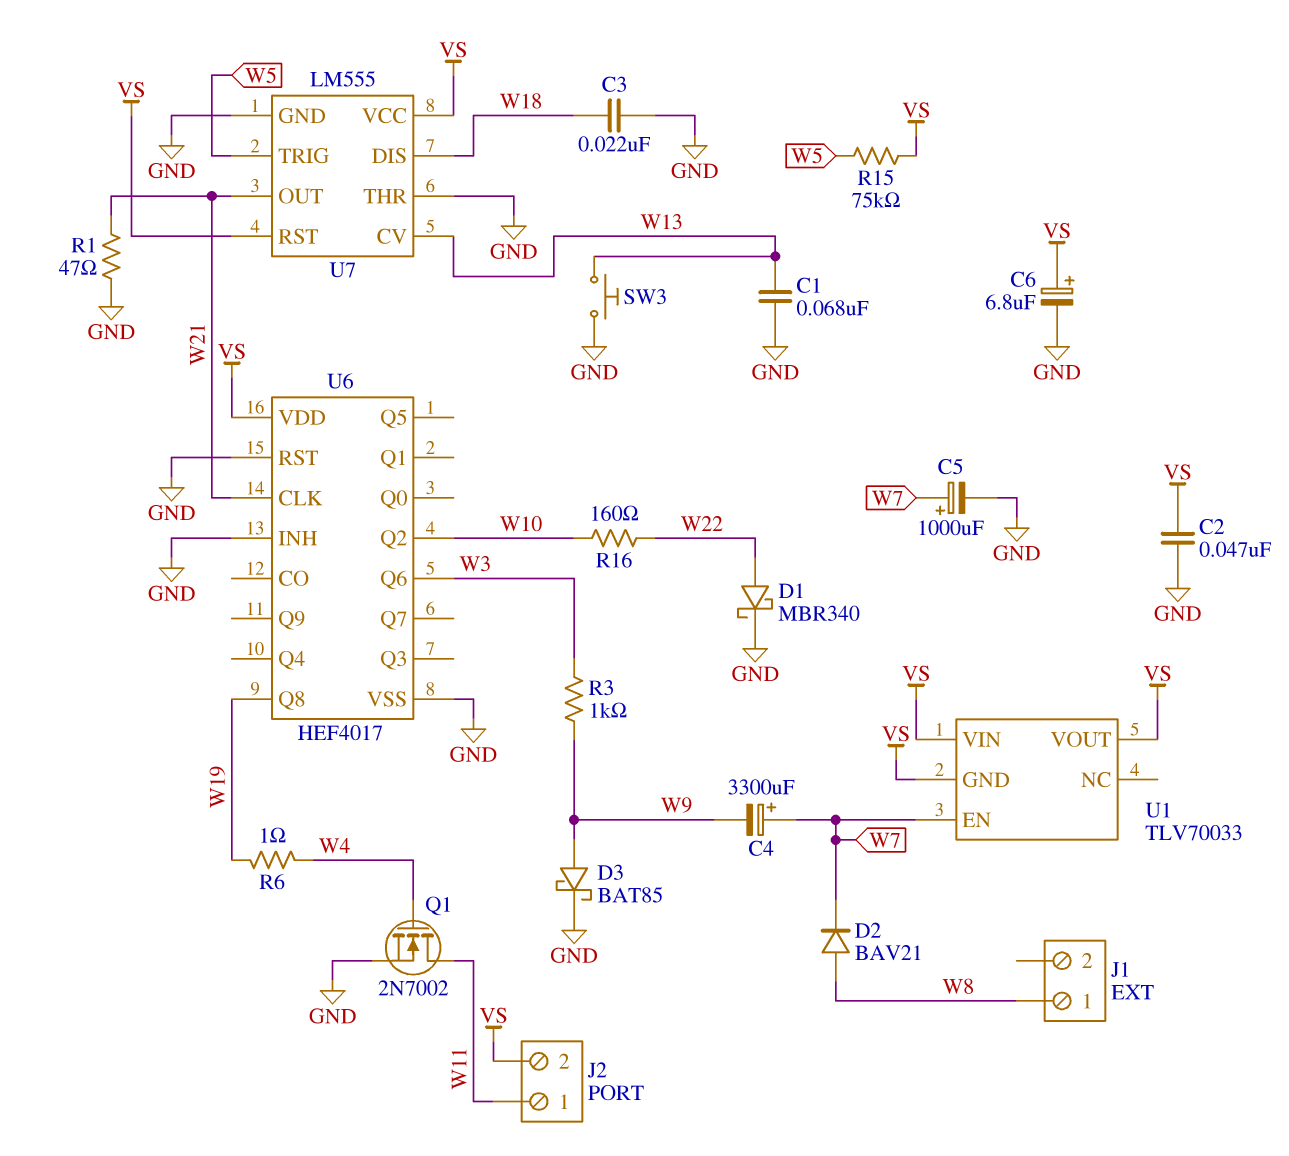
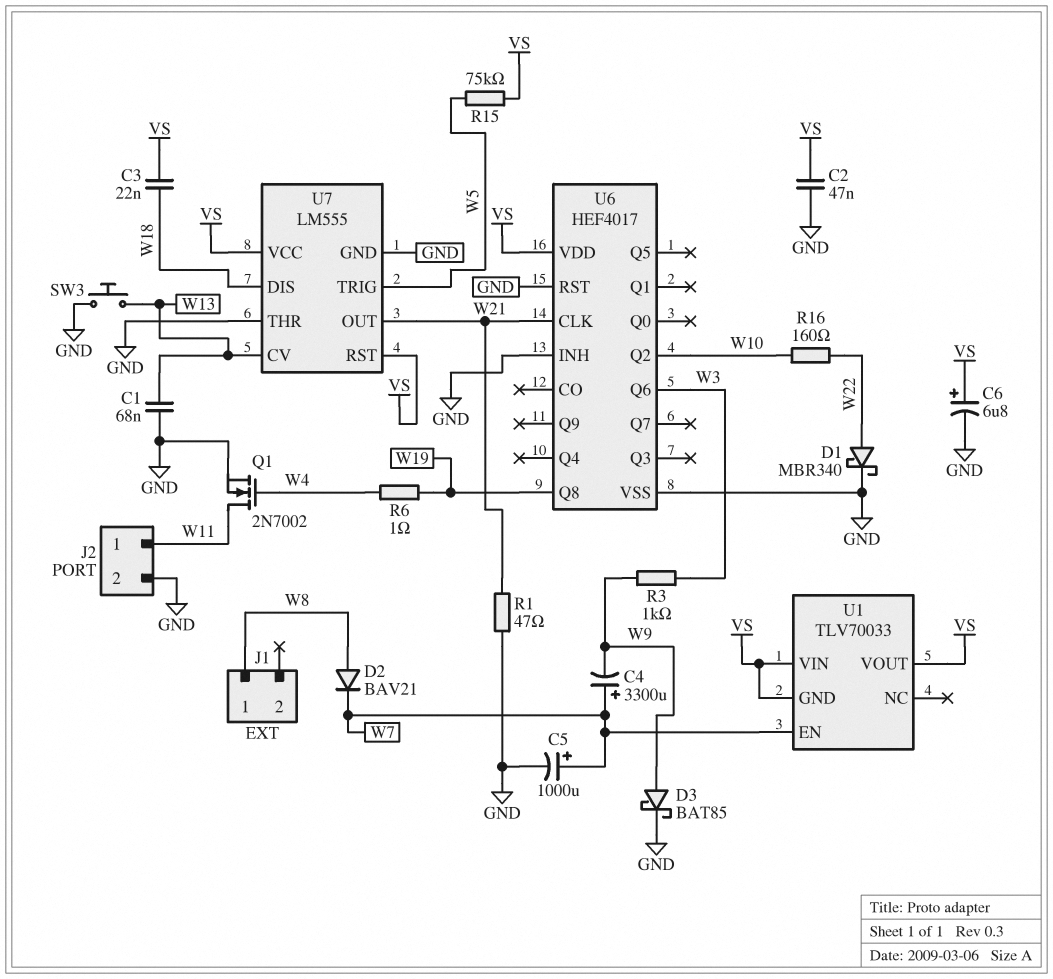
C3: 22nF (GND, W18) -> 22nF (VS, W18)
J2 pin 2: VS -> GND

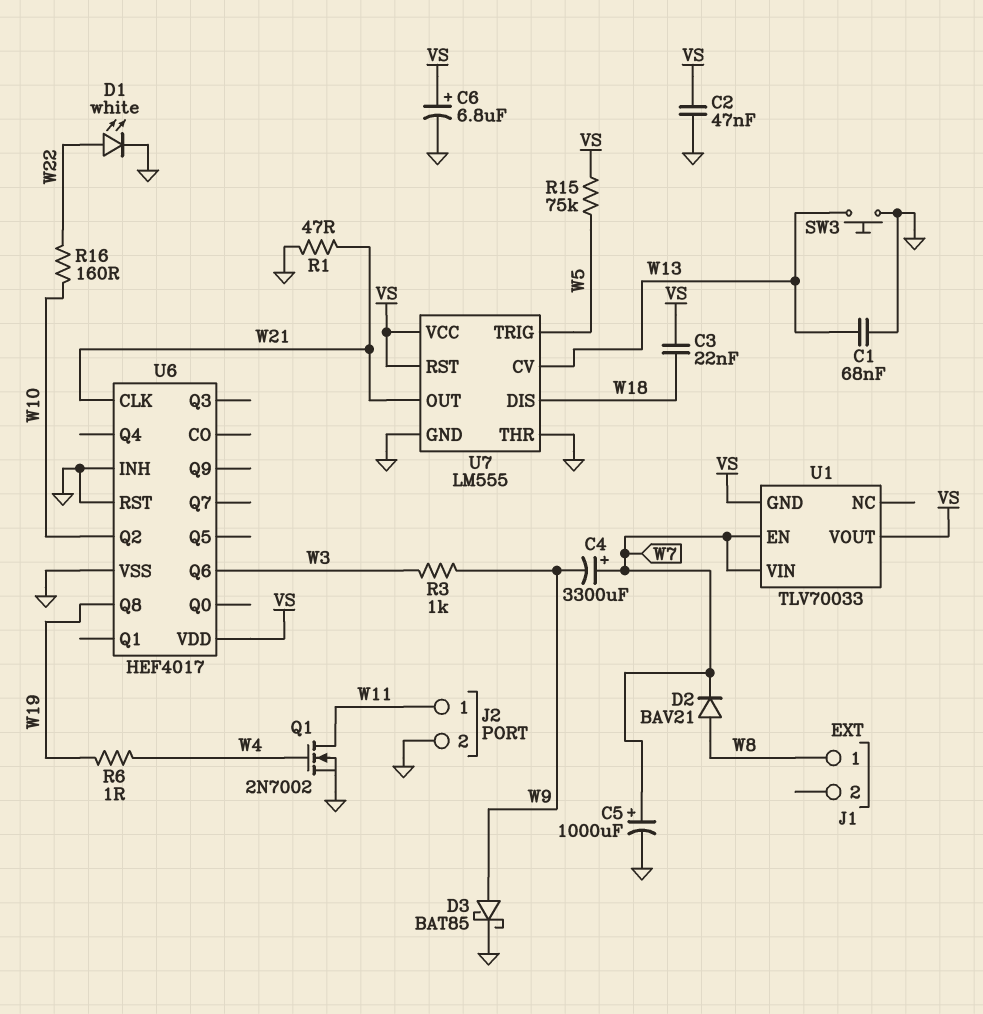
D1: schottky MBR340 (A W22, K GND) -> LED white (A W22, K GND)
U1 pin VIN: VS -> W7

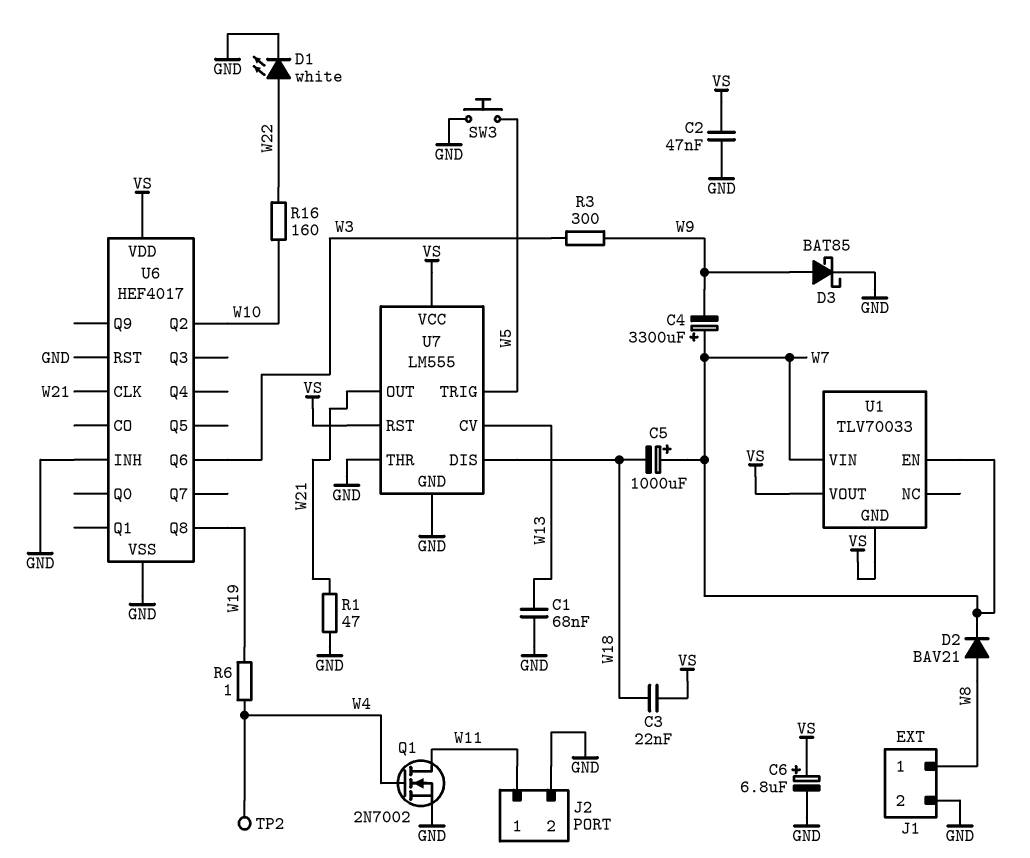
C5: 1000uF (plus W7, minus GND) -> 1000uF (plus W7, minus W18)
J1 pin 2: none -> GND
R3: 1k (W3, W9) -> 300 (W3, W9)
R15: 75k (VS, W5) -> none
SW3: button (GND, W13) -> button (GND, W5)
TP2: none -> test point (W4)

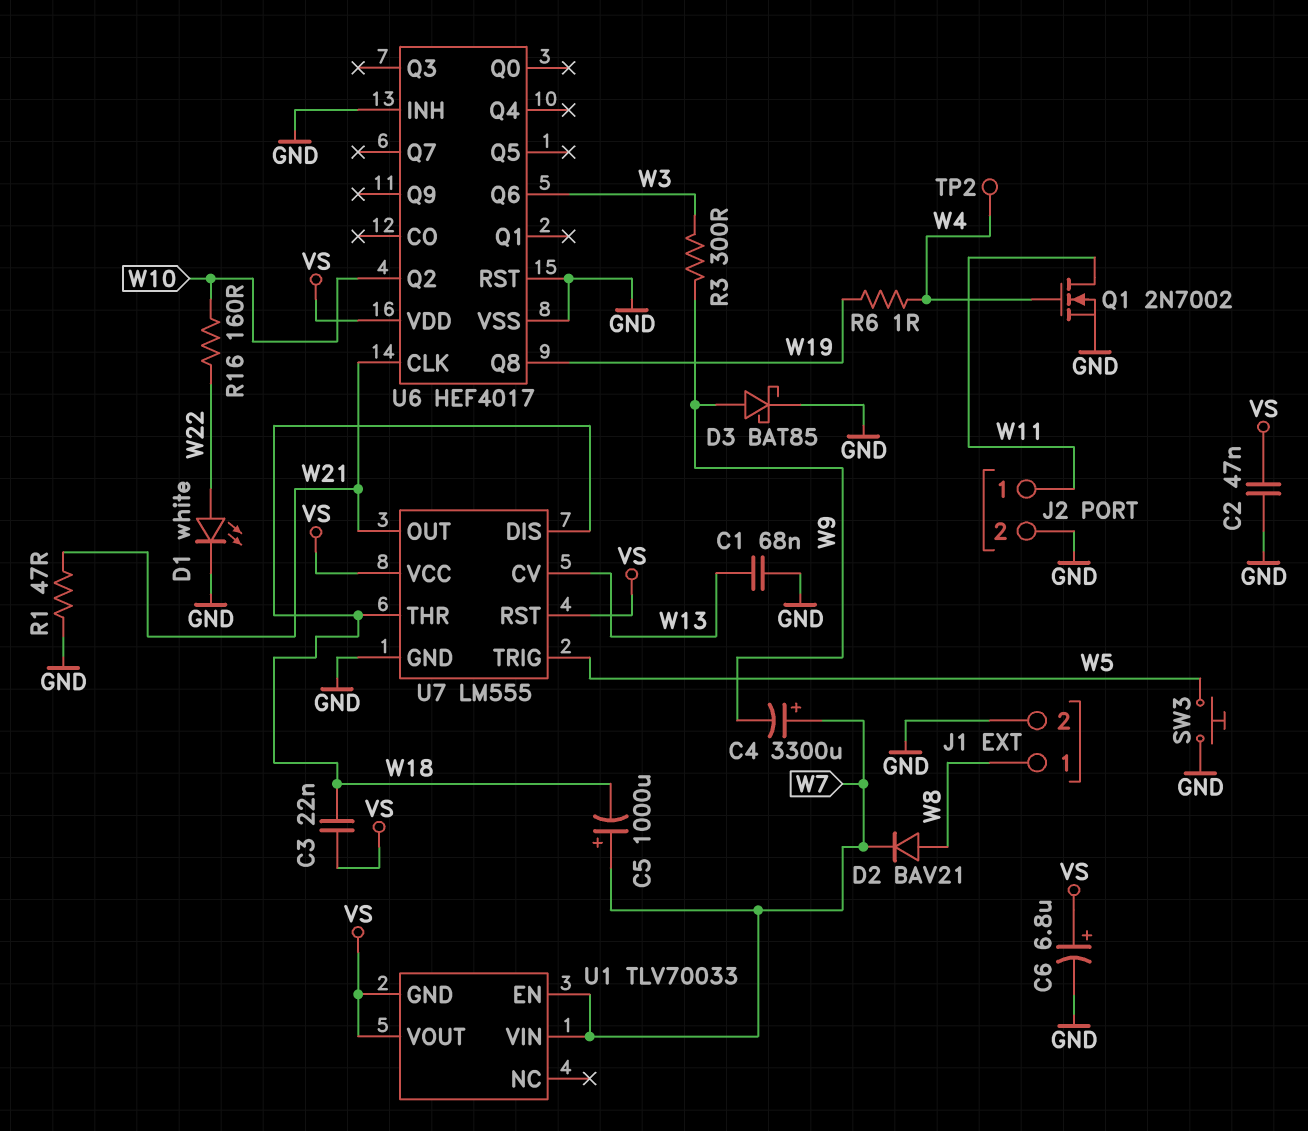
U7 pin THR: GND -> W18

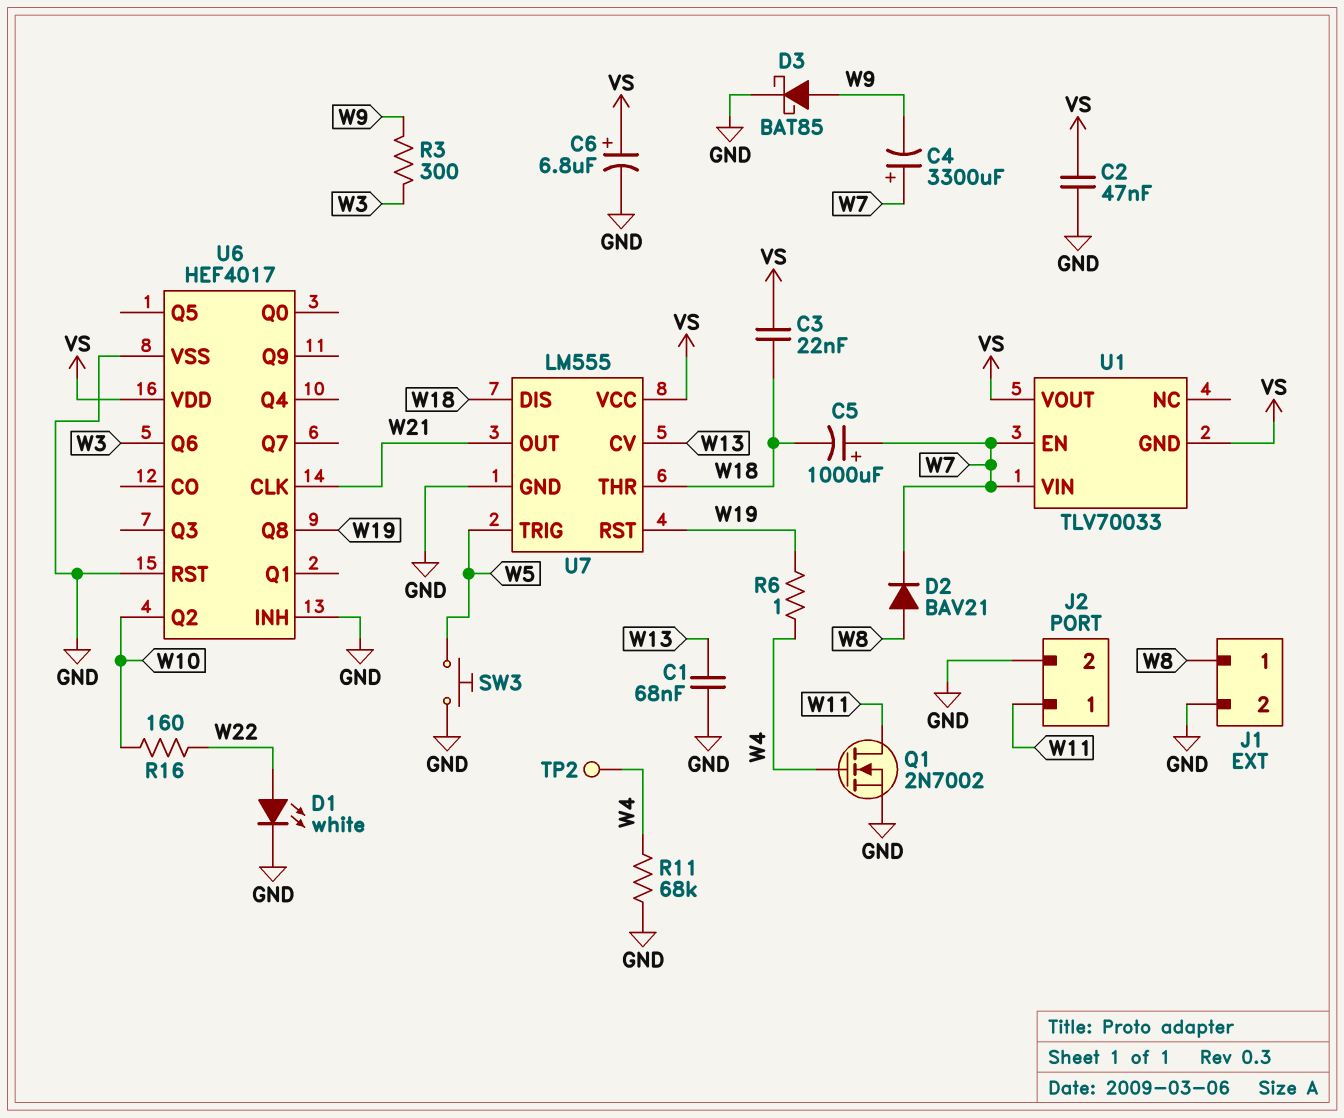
R1: 47 (GND, W21) -> none
R11: none -> 68k (GND, W4)
U7 pin RST: VS -> W19

